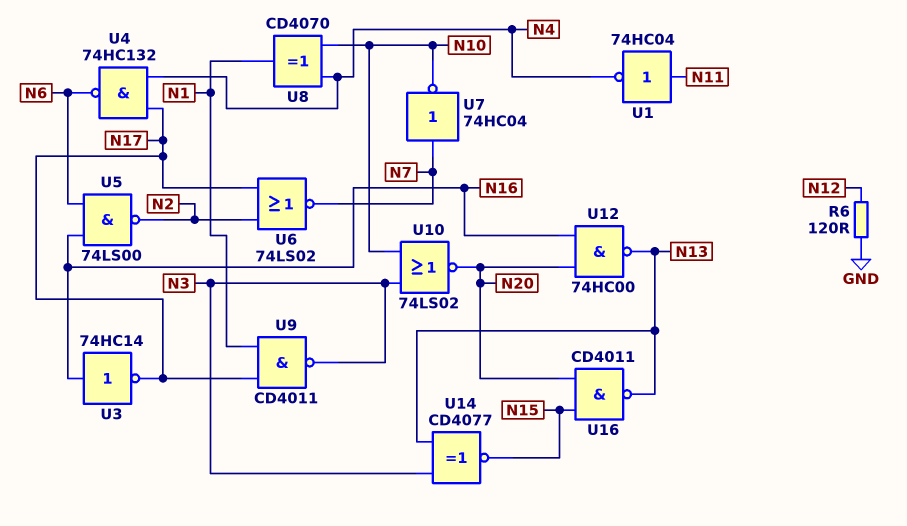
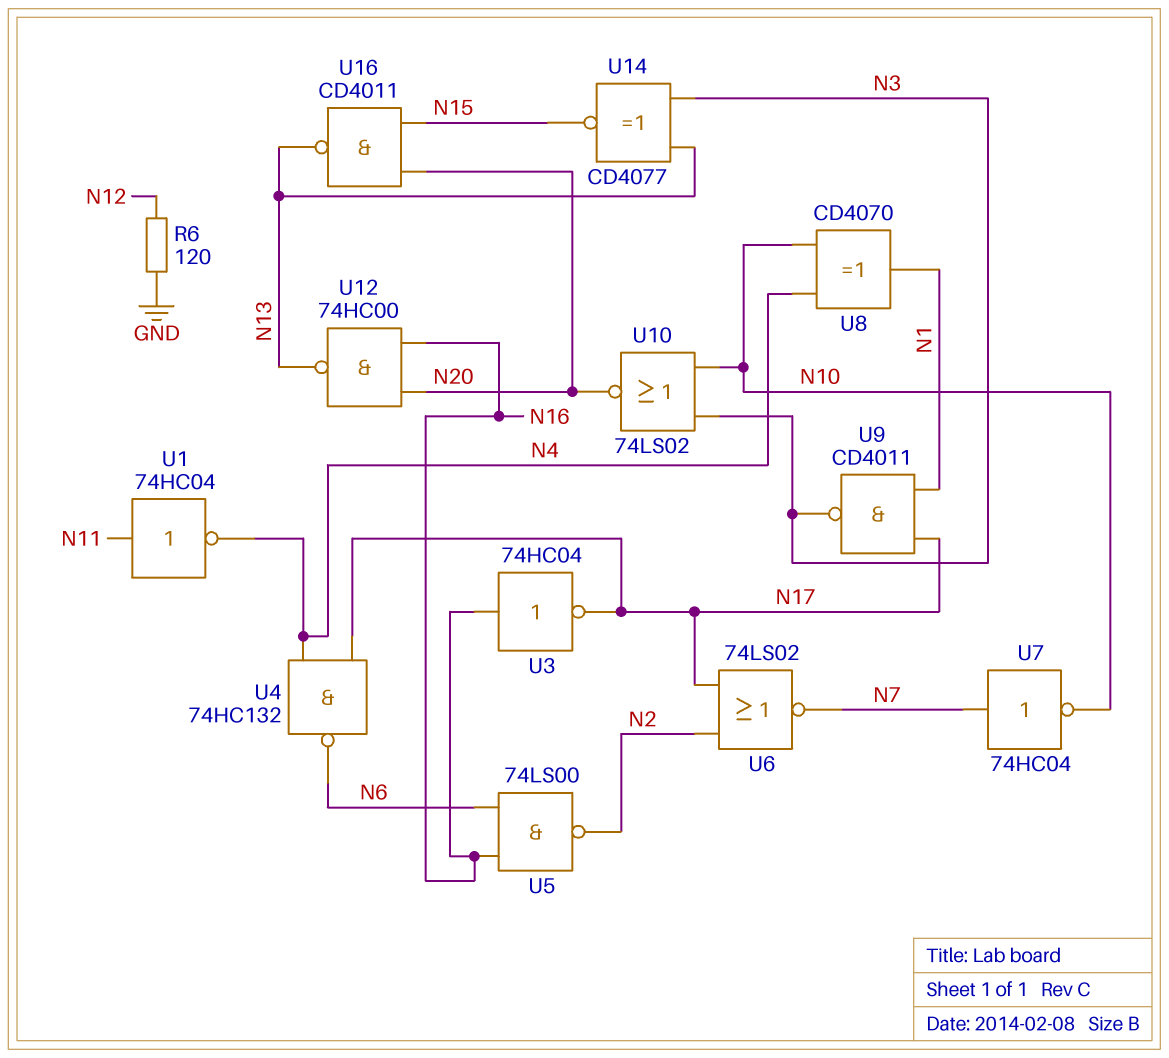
U3: NOT 74HC14 (in N16, out N17) -> NOT 74HC04 (in N16, out N17)

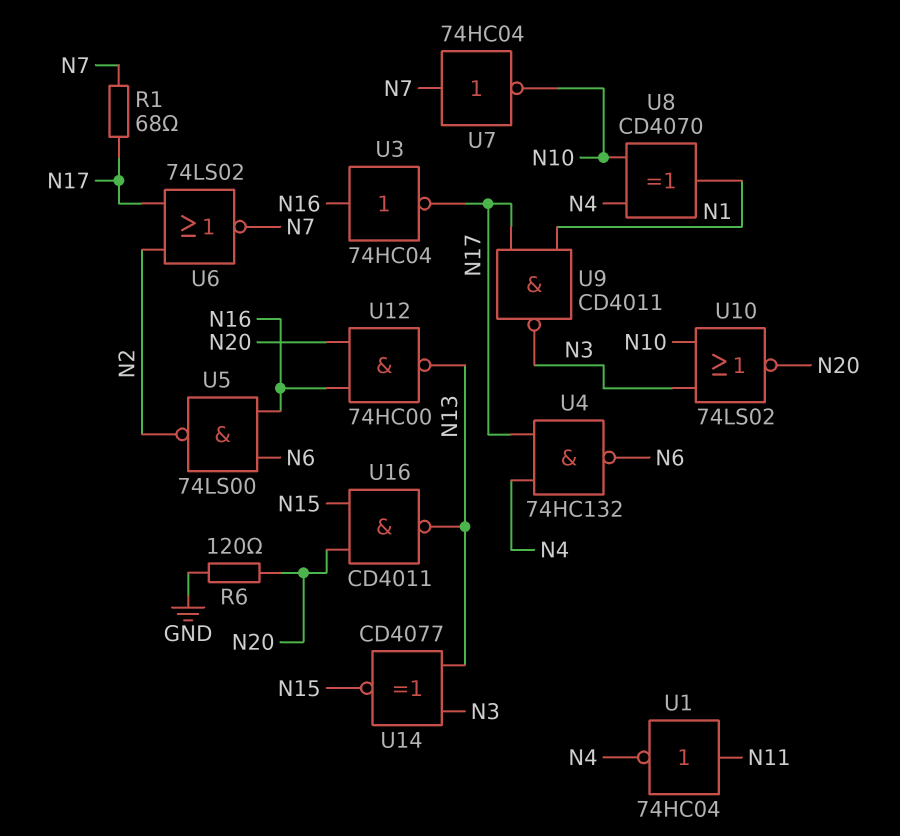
R1: none -> 68 (N7, N17)
R6: 120 (GND, N12) -> 120 (GND, N20)

